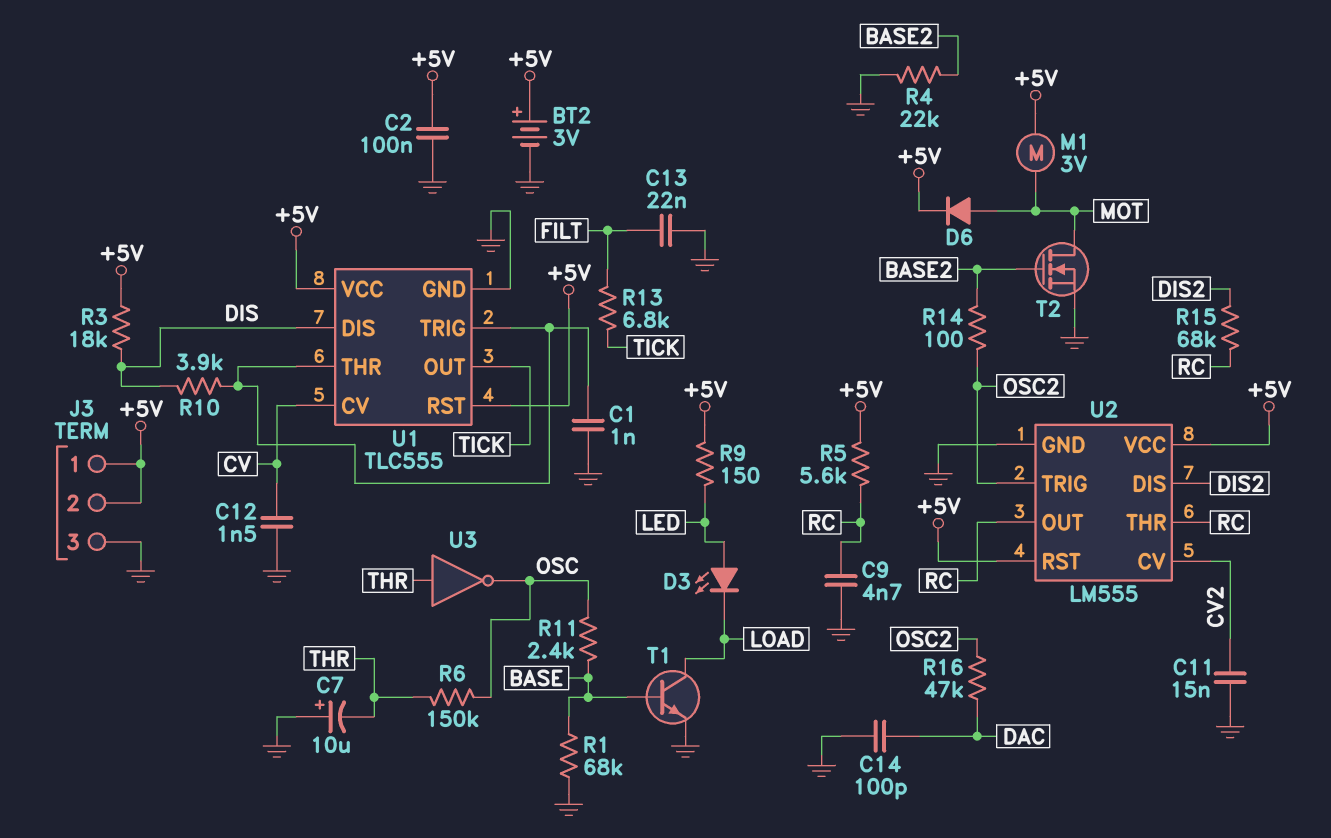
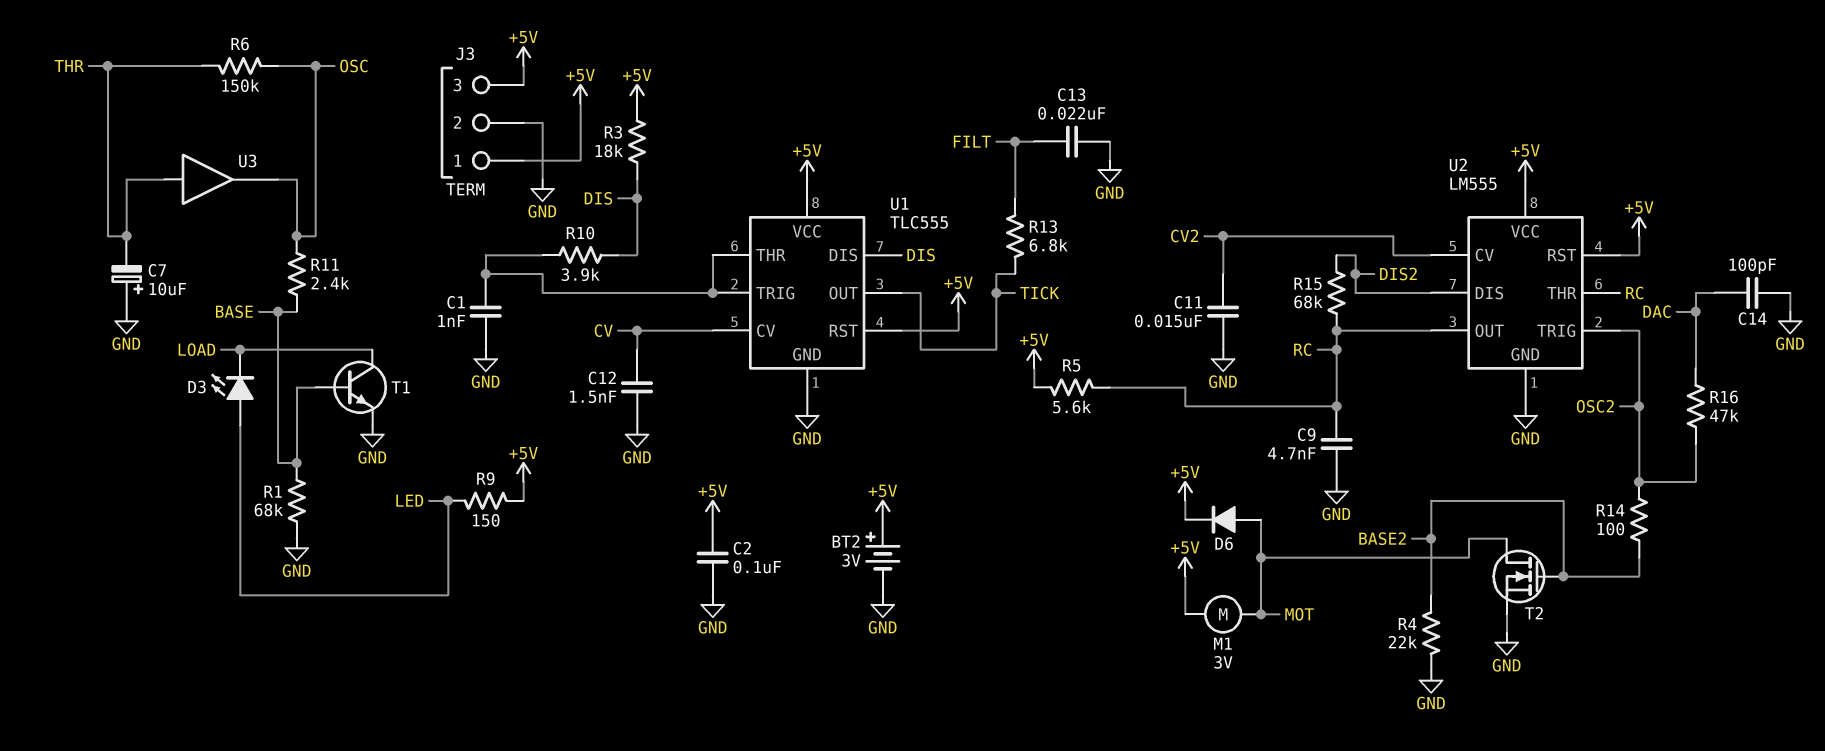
J3 pin 2: +5V -> GND
J3 pin 3: GND -> +5V
U3: NOT (in THR, out OSC) -> buffer (in THR, out OSC)

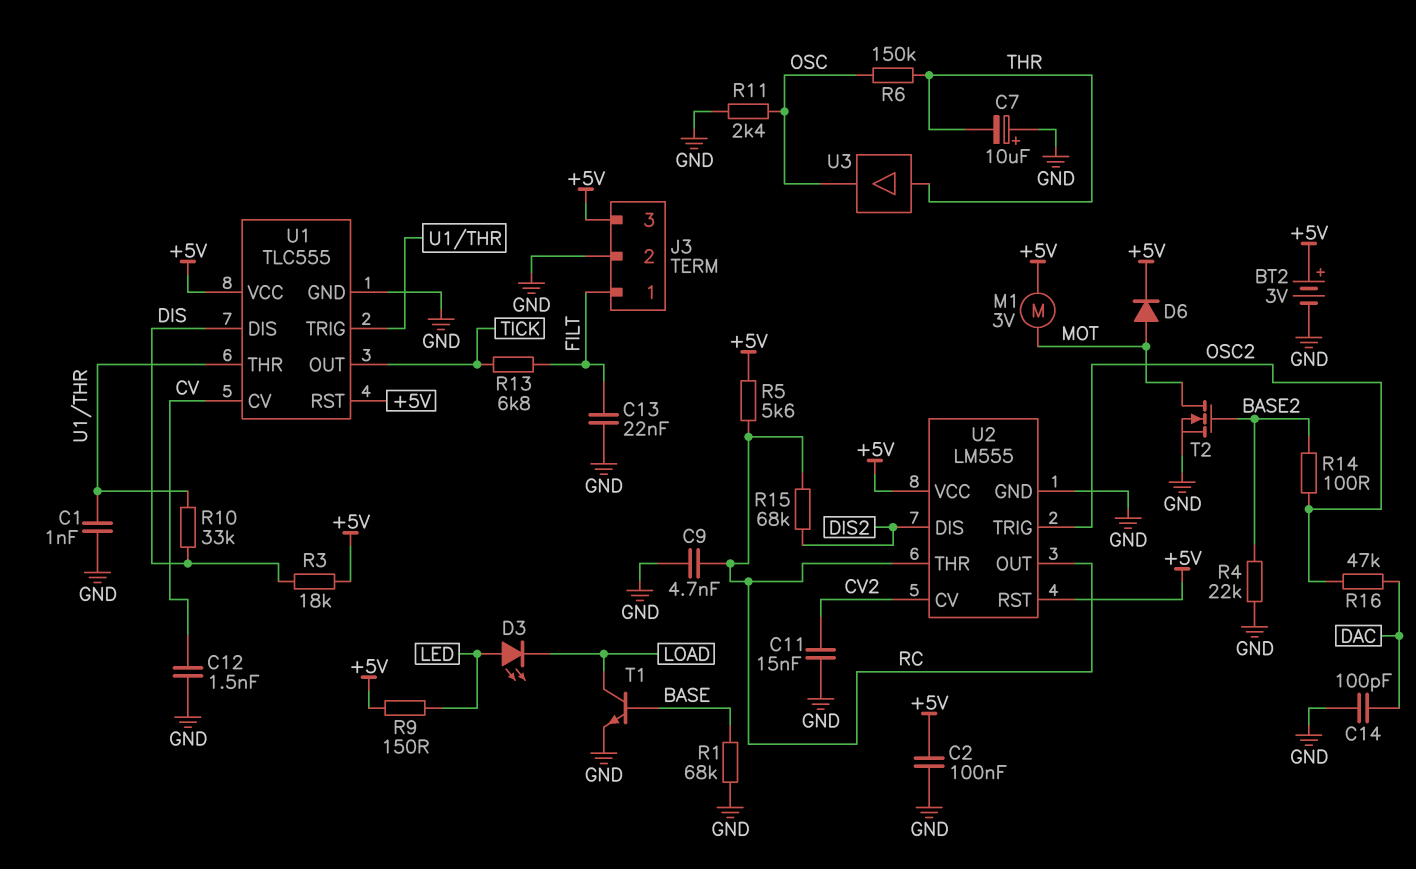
J3 pin 1: +5V -> FILT
R10: 3.9k (DIS, U1/THR) -> 33k (DIS, U1/THR)
R11: 2.4k (BASE, OSC) -> 2.4k (GND, OSC)

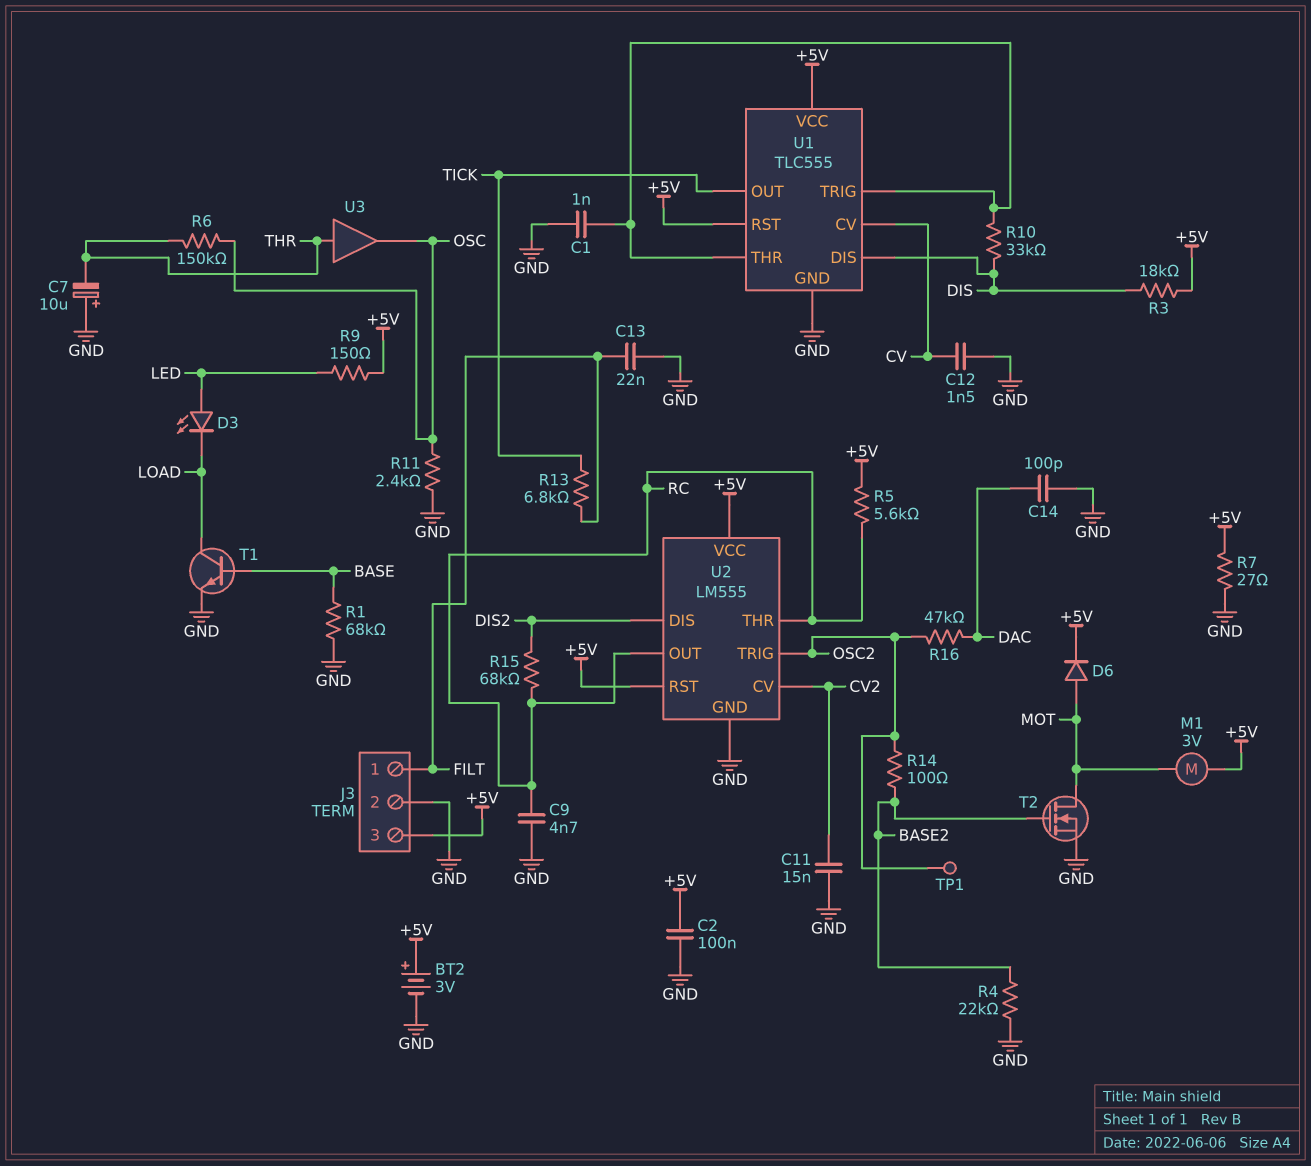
R7: none -> 27 (+5V, GND)
TP1: none -> test point (OSC2)

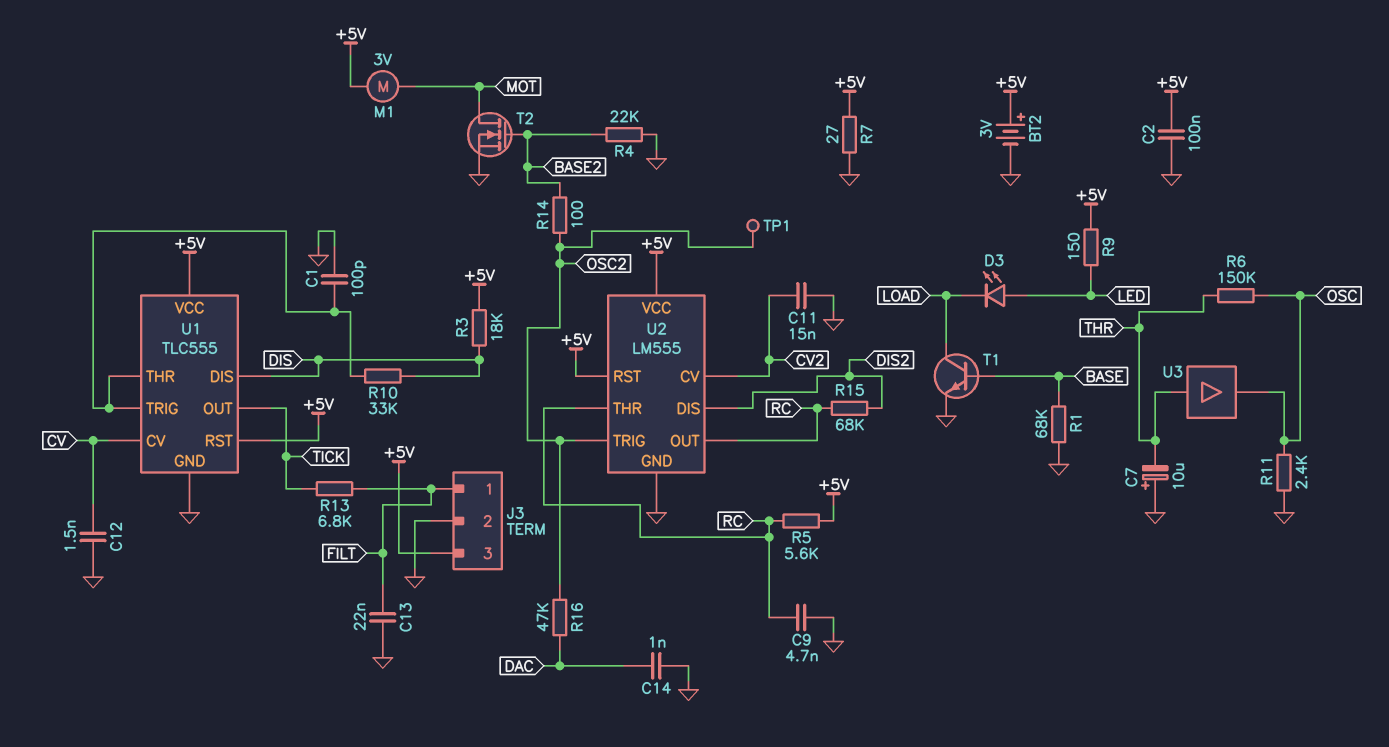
C1: 1nF (GND, U1/THR) -> 100pF (GND, U1/THR)
C14: 100pF (DAC, GND) -> 1nF (DAC, GND)
D6: diode (A MOT, K +5V) -> none

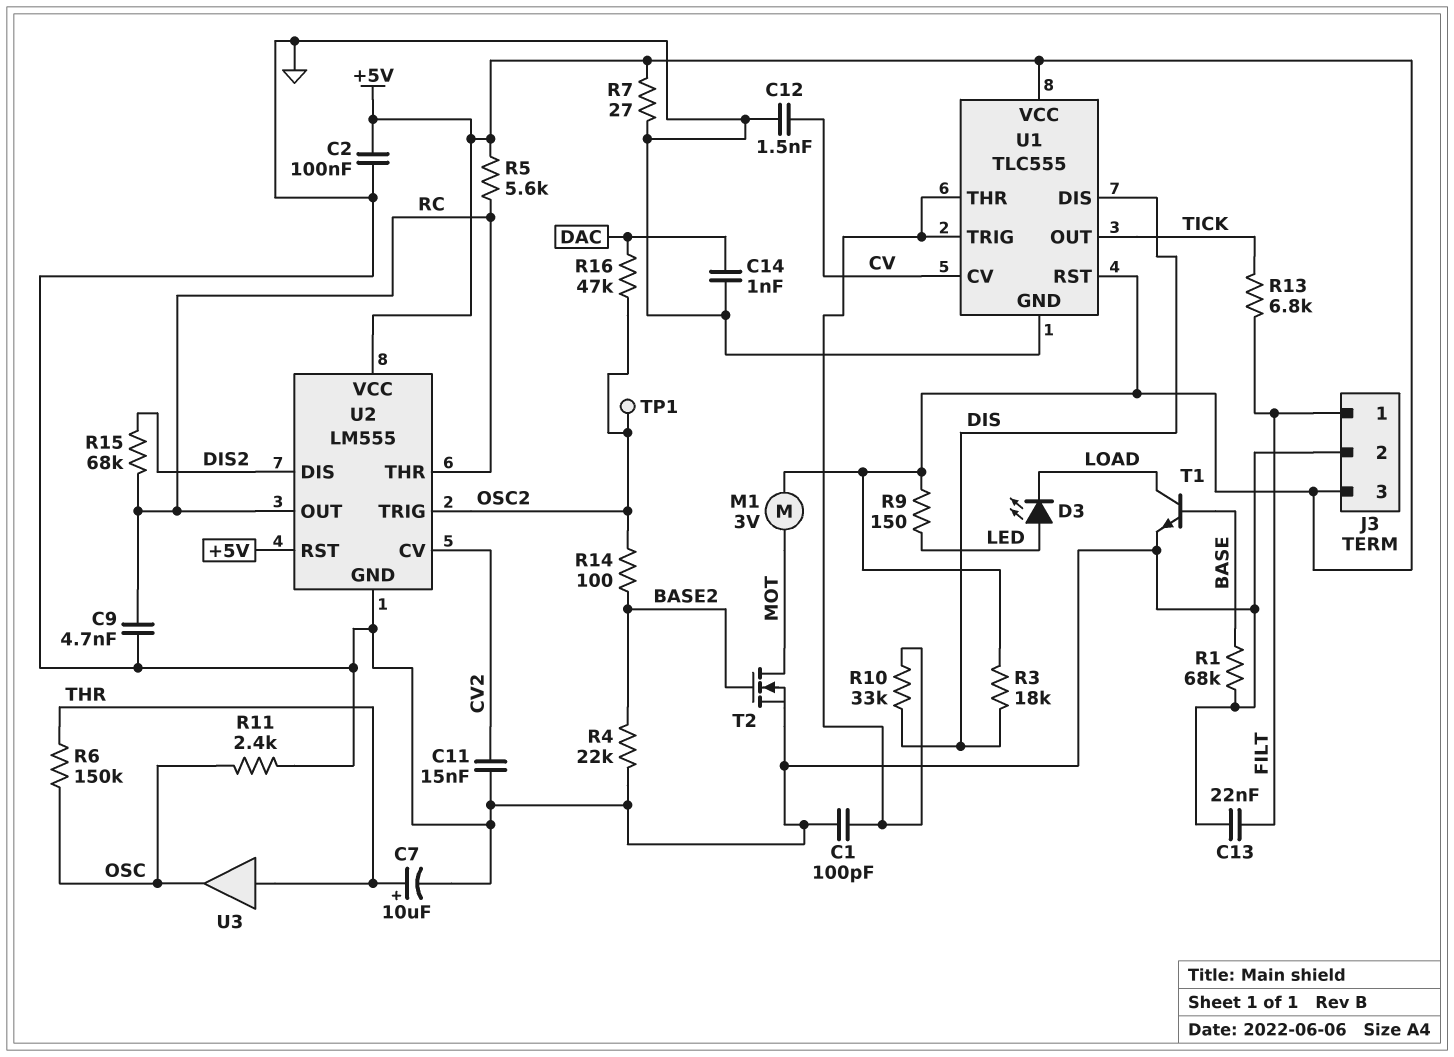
BT2: 3V (plus +5V, minus GND) -> none
C7: 10uF (plus GND, minus THR) -> 10uF (plus THR, minus GND)

